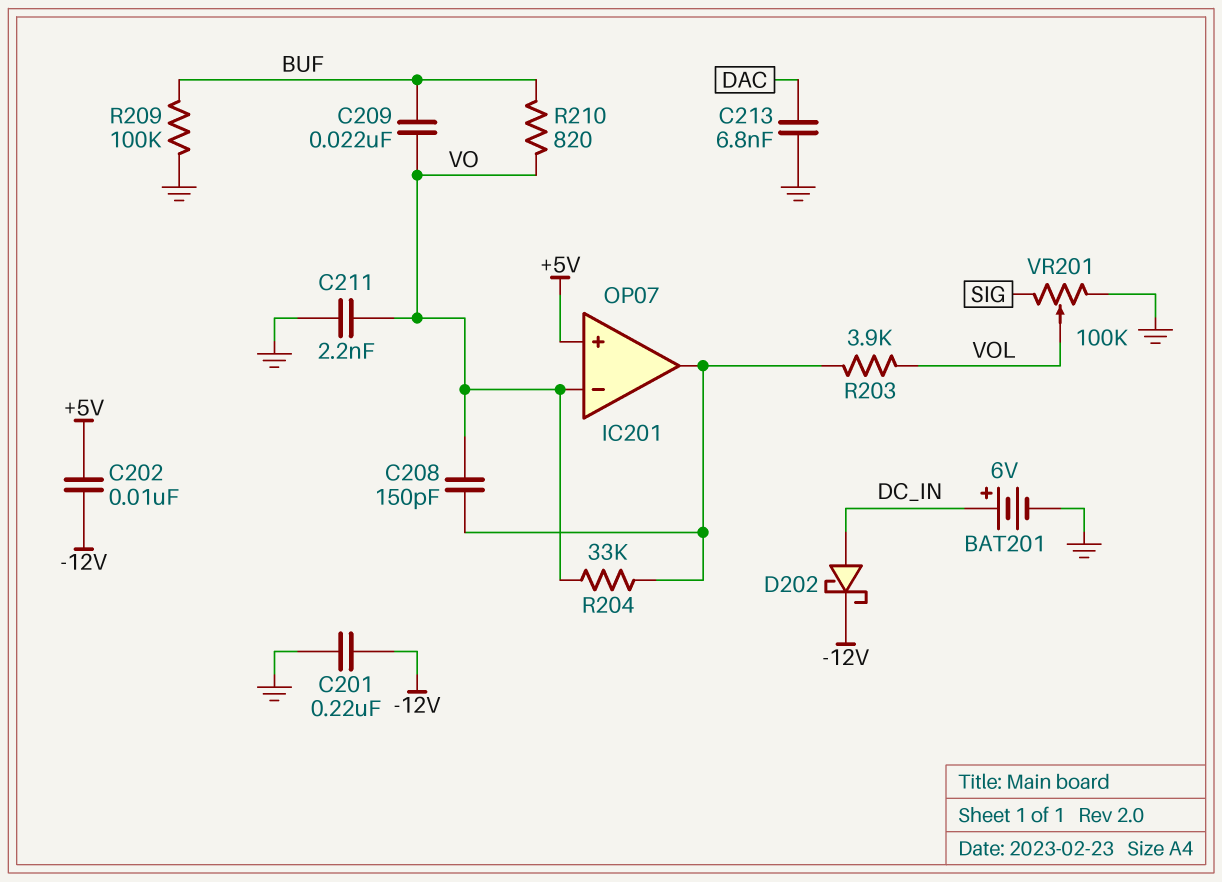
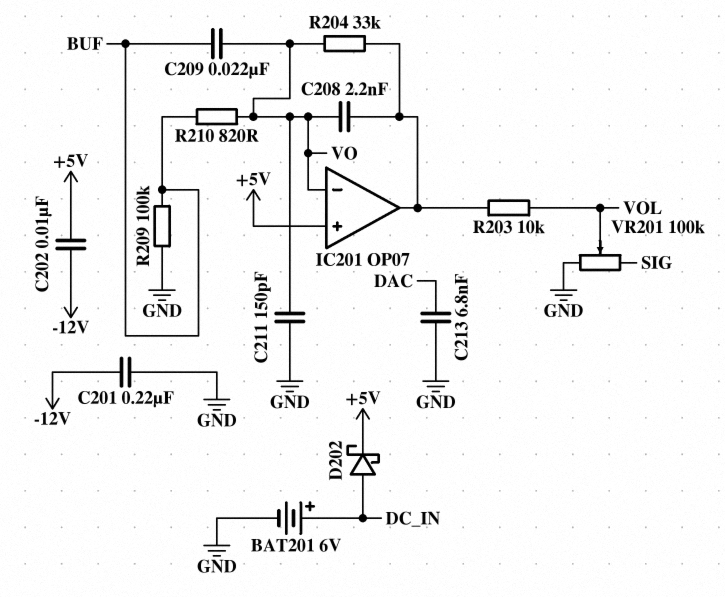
C208: 150pF (IC201/out, VO) -> 2.2nF (IC201/out, VO)
C211: 2.2nF (GND, VO) -> 150pF (GND, VO)
D202: schottky (A DC_IN, K -12V) -> schottky (A DC_IN, K +5V)
R203: 3.9k (IC201/out, VOL) -> 10k (IC201/out, VOL)

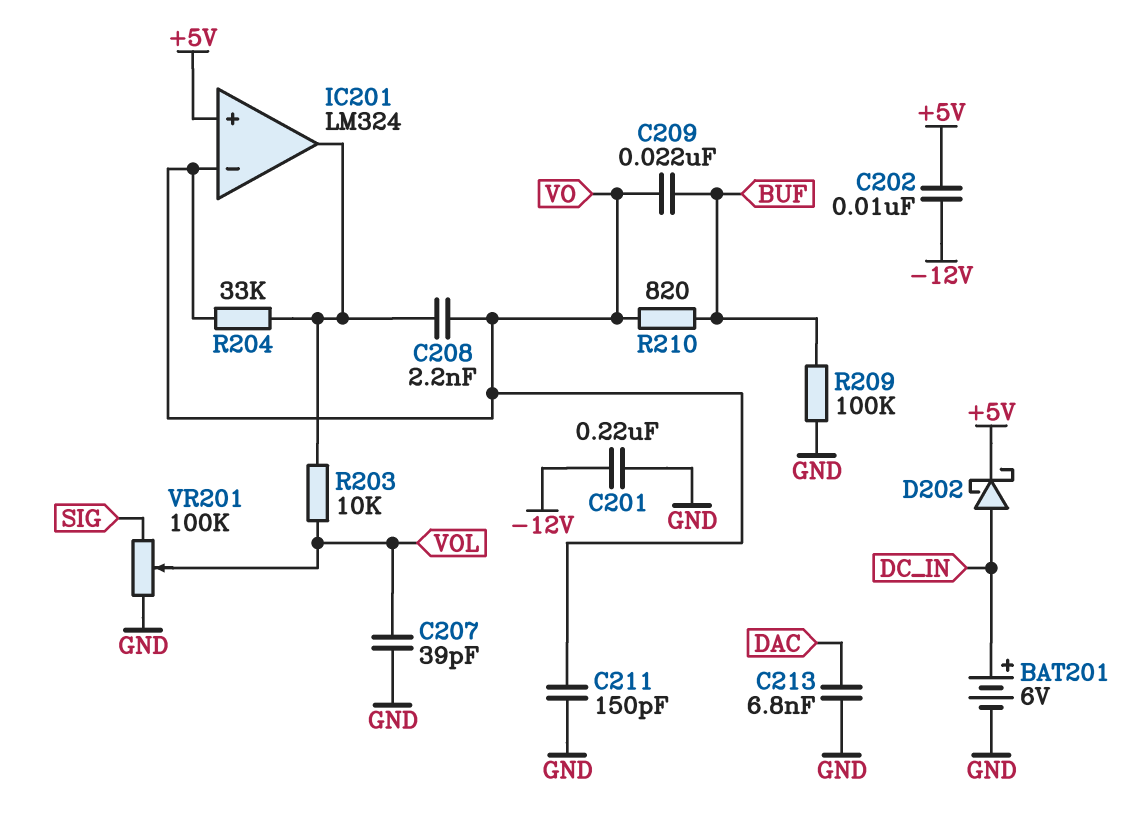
C207: none -> 39pF (GND, VOL)
IC201: OP07 -> LM324

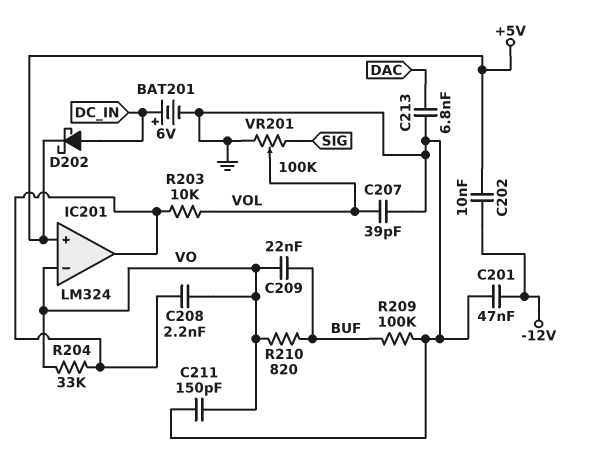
C201: 220nF (-12V, GND) -> 47nF (-12V, GND)

